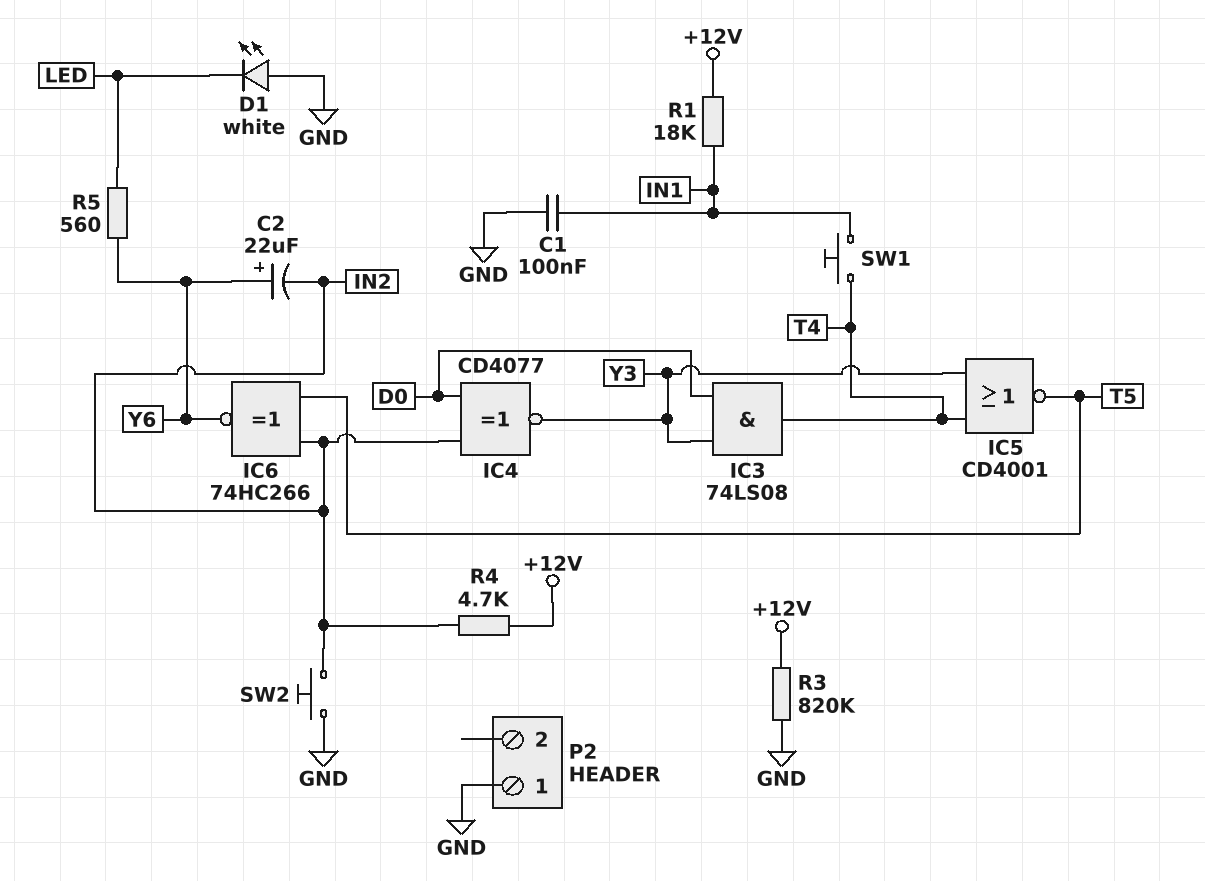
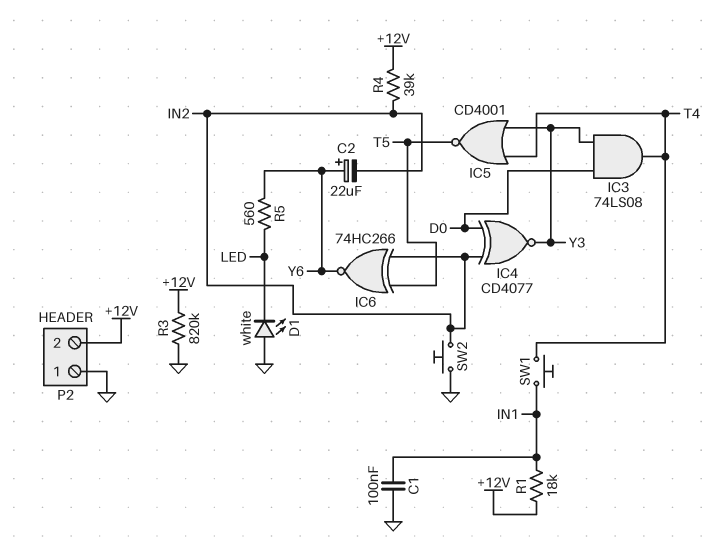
P2 pin 2: none -> +12V
R4: 4.7k (+12V, IN2) -> 39k (+12V, IN2)

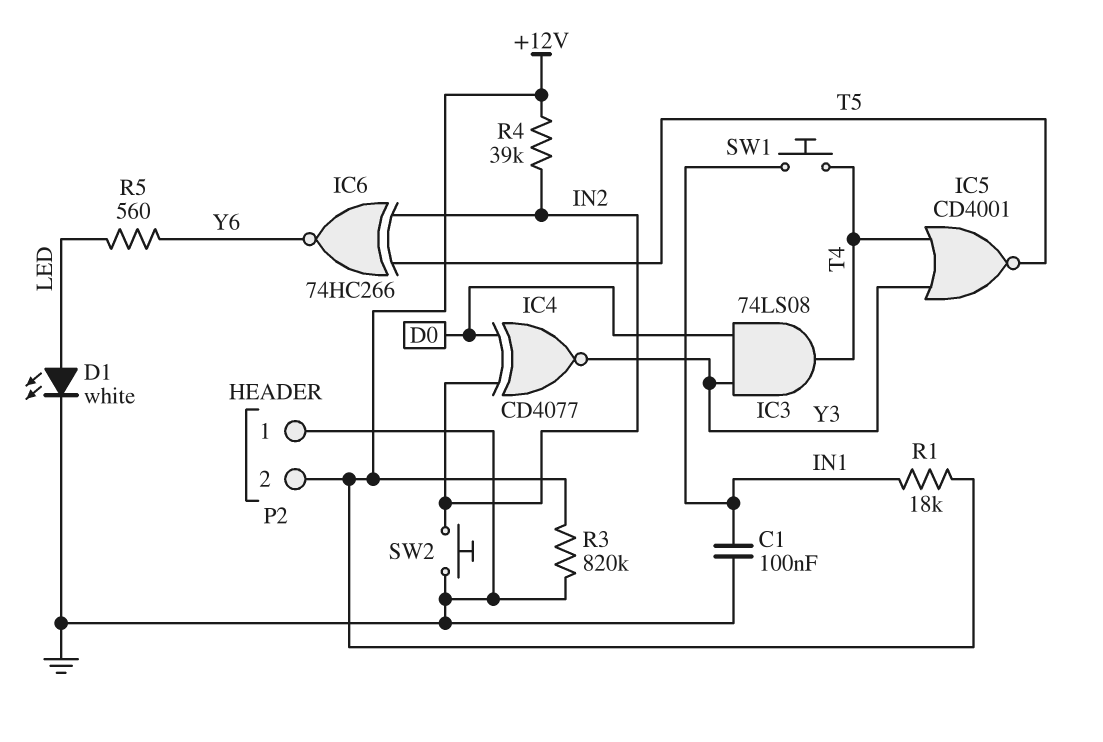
C2: 22uF (plus Y6, minus IN2) -> none
D1: LED white (A GND, K LED) -> LED white (A LED, K GND)

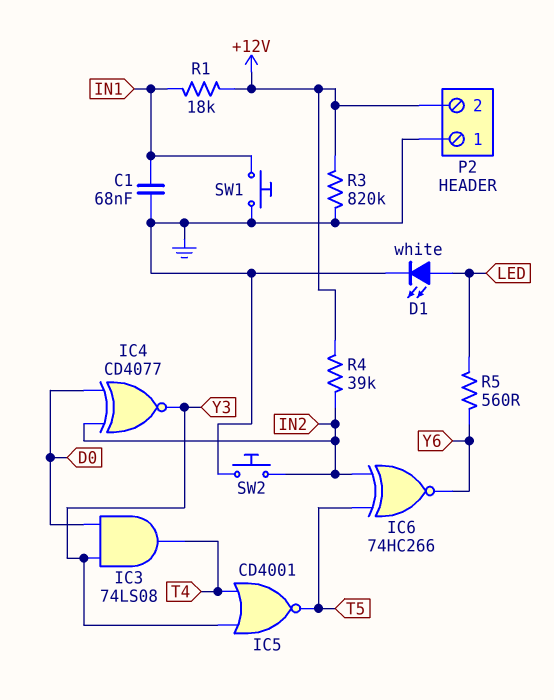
C1: 100nF (GND, IN1) -> 68nF (GND, IN1)
SW1: button (IN1, T4) -> button (GND, IN1)

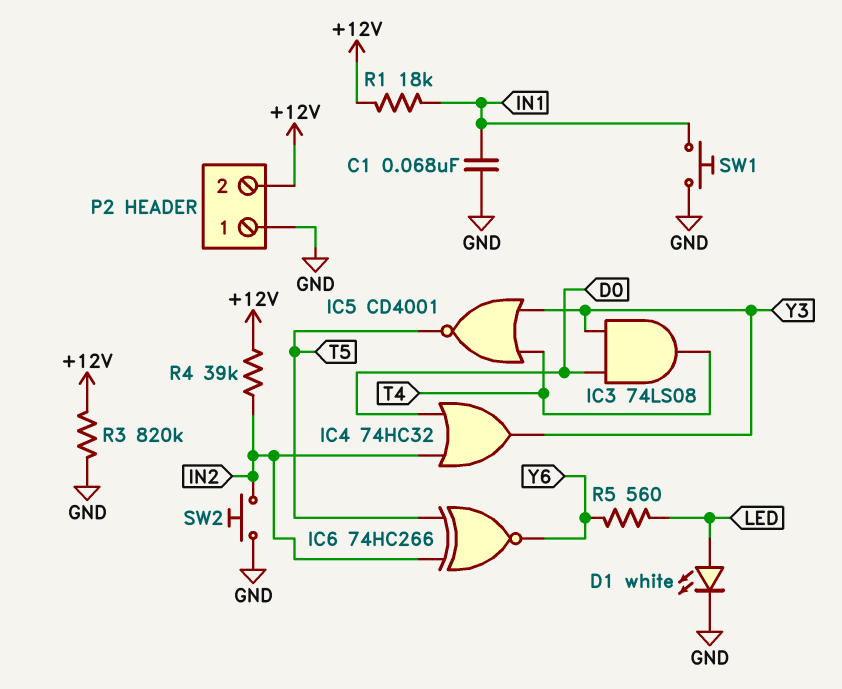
IC4: XNOR CD4077 (in D0, in IN2, out Y3) -> OR 74HC32 (in D0, in IN2, out Y3)

